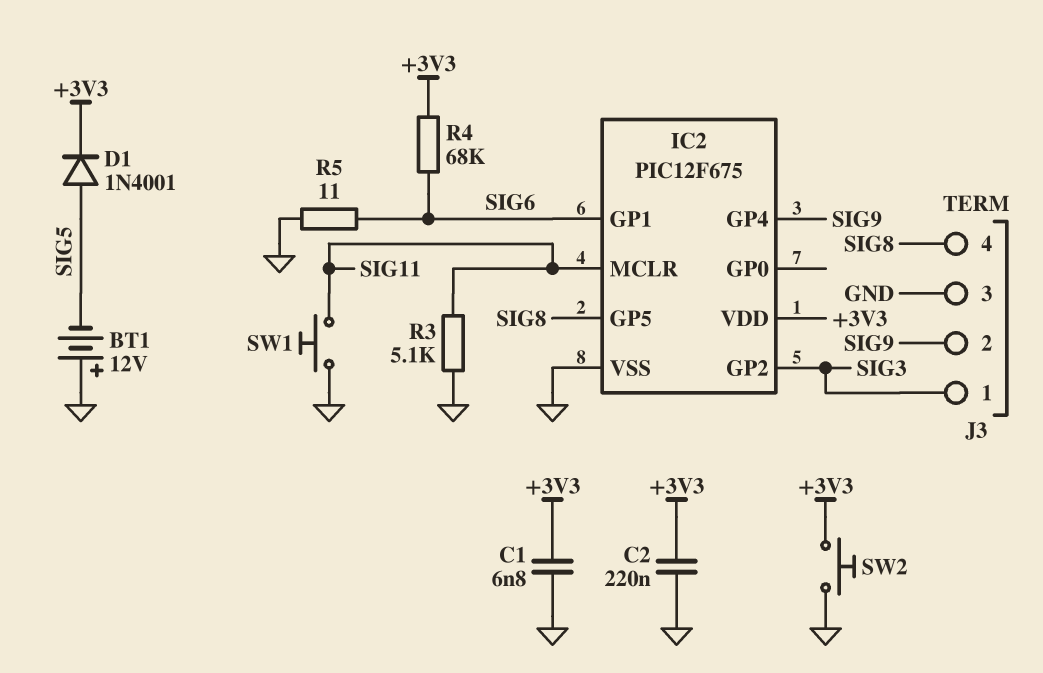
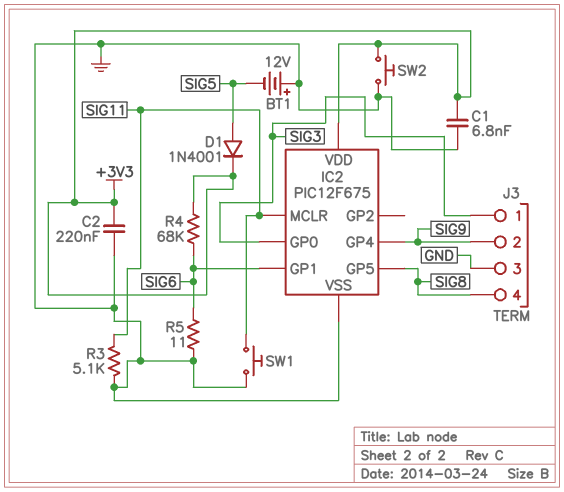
IC2 pin GP0: none -> SIG3
IC2 pin GP2: SIG3 -> none

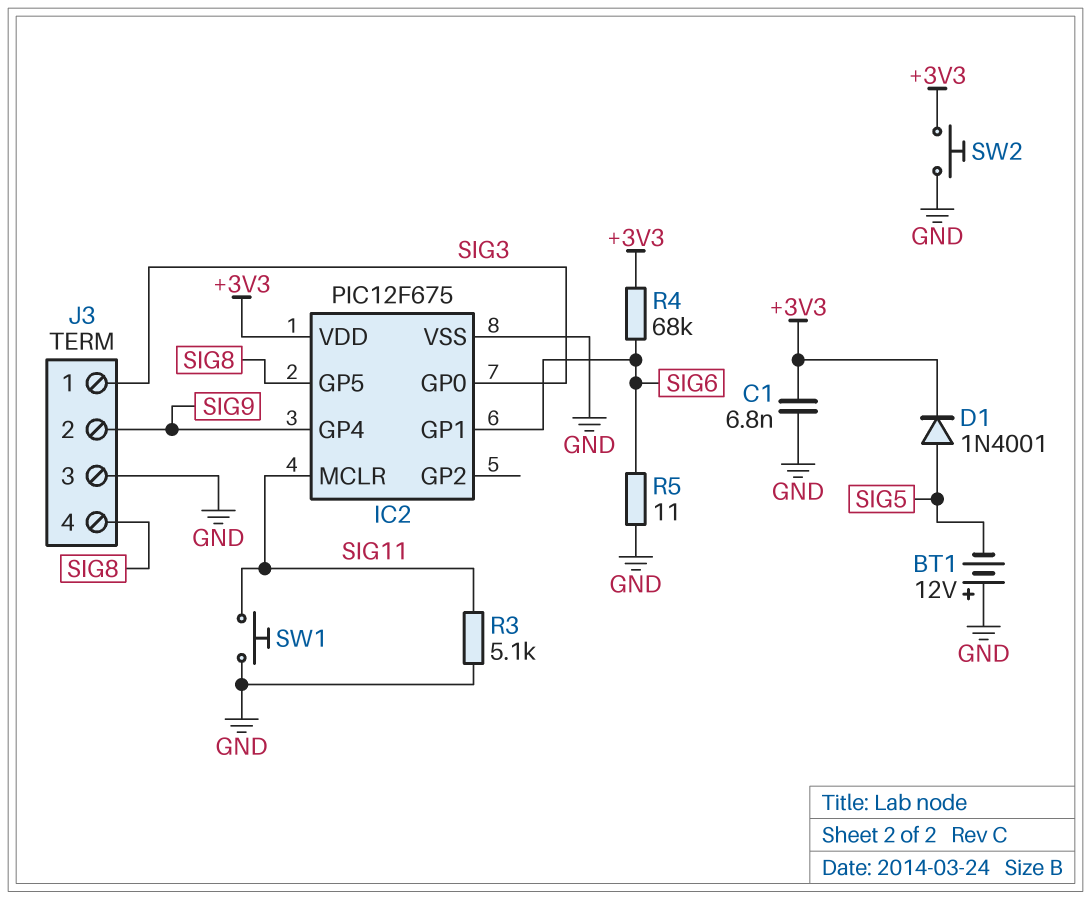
C2: 220nF (+3V3, GND) -> none

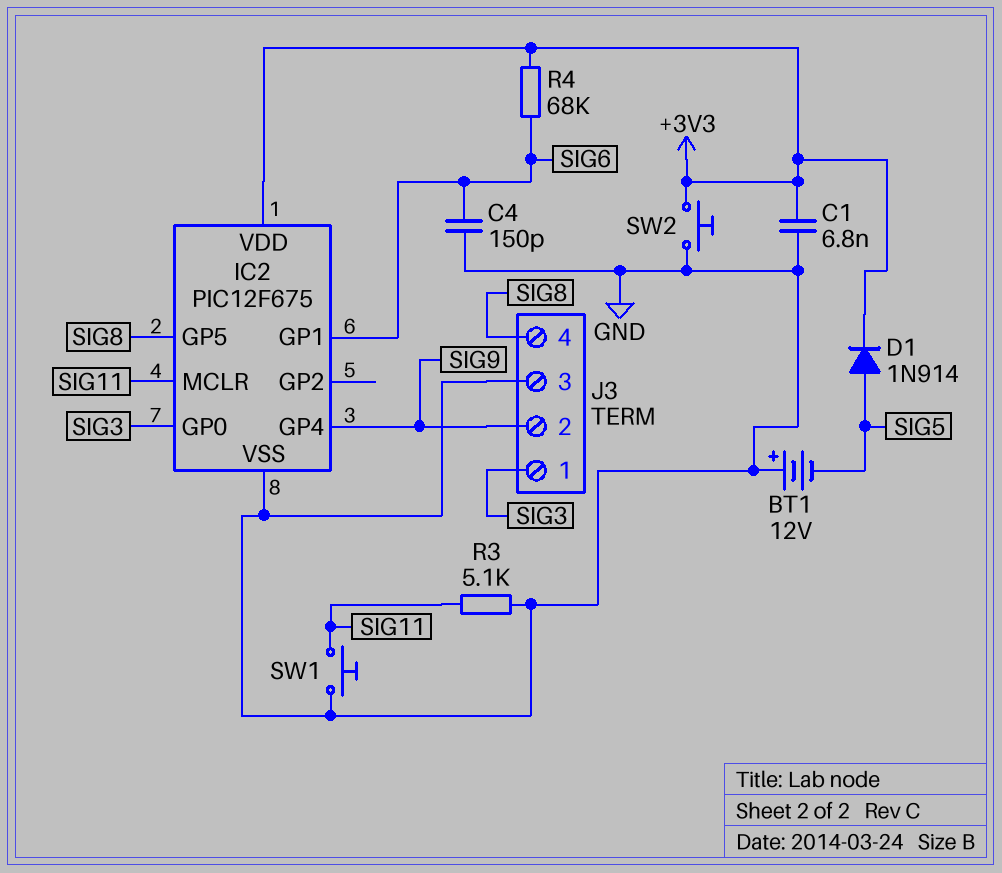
C4: none -> 150pF (GND, SIG6)
D1: diode 1N4001 (A SIG5, K +3V3) -> diode 1N914 (A SIG5, K +3V3)
R5: 11 (GND, SIG6) -> none

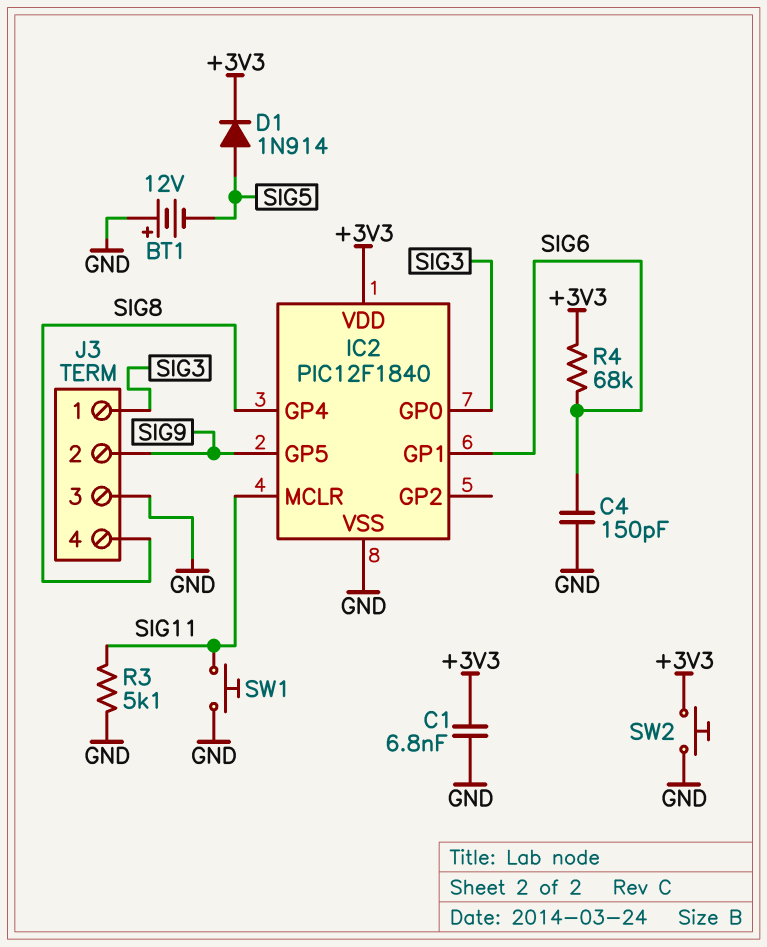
IC2: PIC12F675 -> PIC12F1840
IC2 pin GP4: SIG9 -> SIG8
IC2 pin GP5: SIG8 -> SIG9

